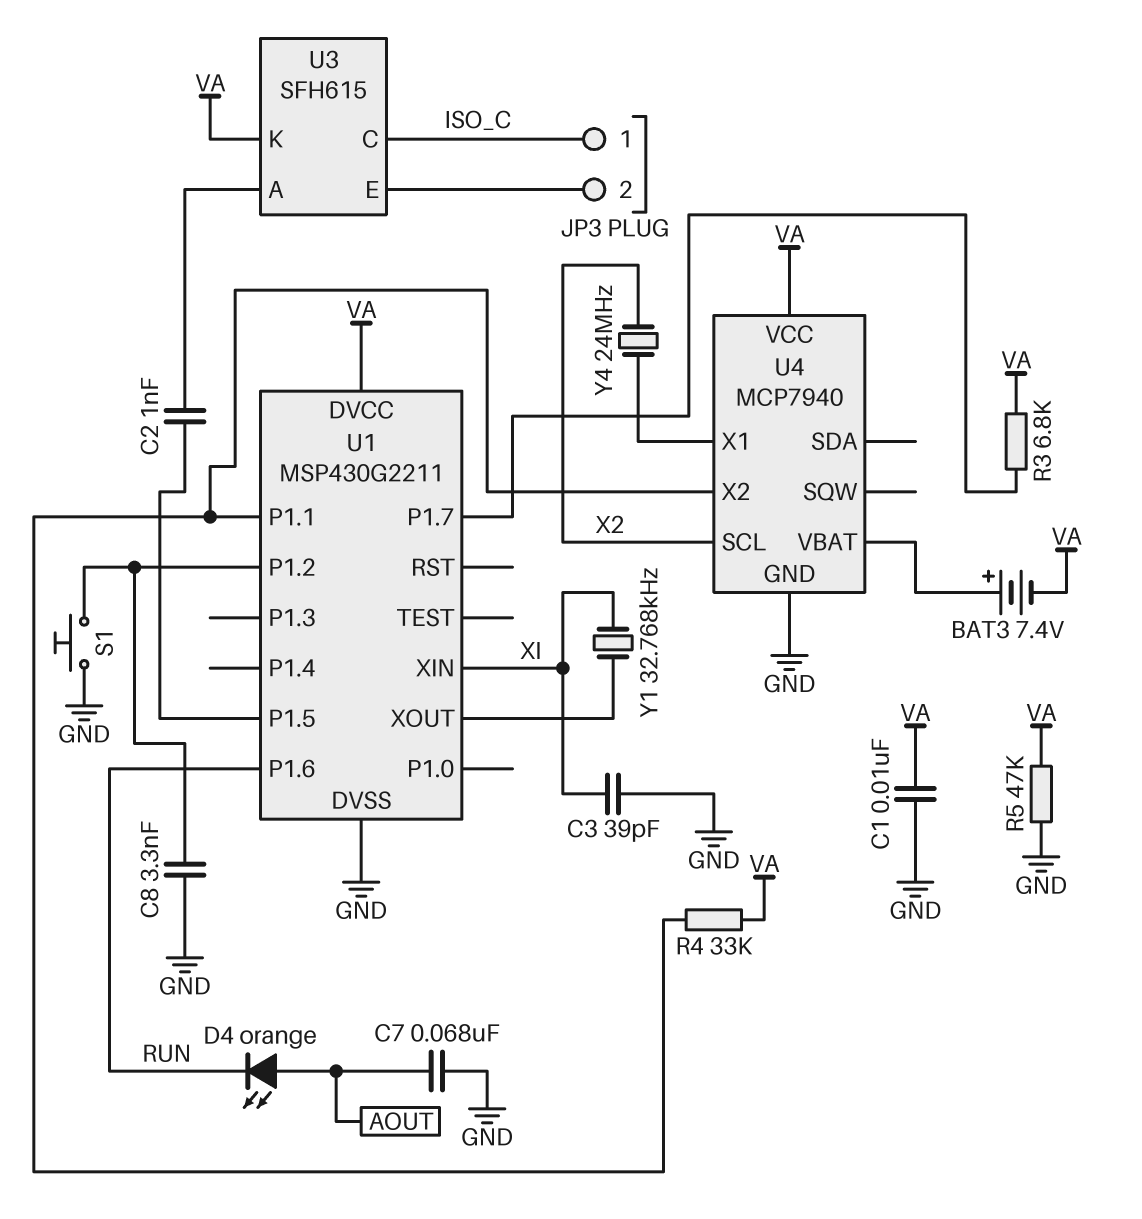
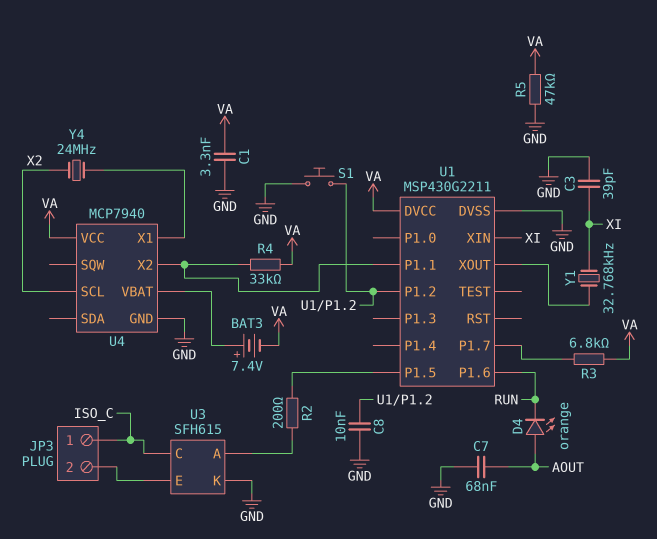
C1: 10nF (GND, VA) -> 3.3nF (GND, VA)
C2: 1nF (U1/P1.5, U3/A) -> none
C8: 3.3nF (GND, U1/P1.2) -> 10nF (GND, U1/P1.2)
R2: none -> 200 (U1/P1.5, U3/A)
U3 pin K: VA -> GND

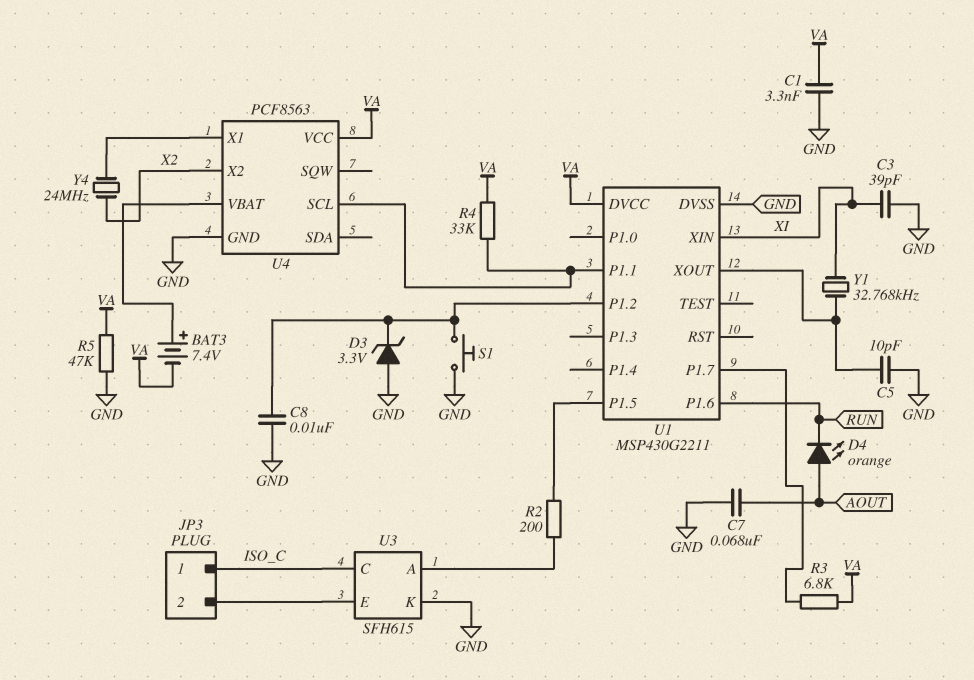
C5: none -> 10pF (GND, U1/XOUT)
D3: none -> zener 3.3V (A GND, K U1/P1.2)
U4: MCP7940 -> PCF8563
U4 pin SCL: X2 -> U1/P1.1
U4 pin X2: U1/P1.1 -> X2

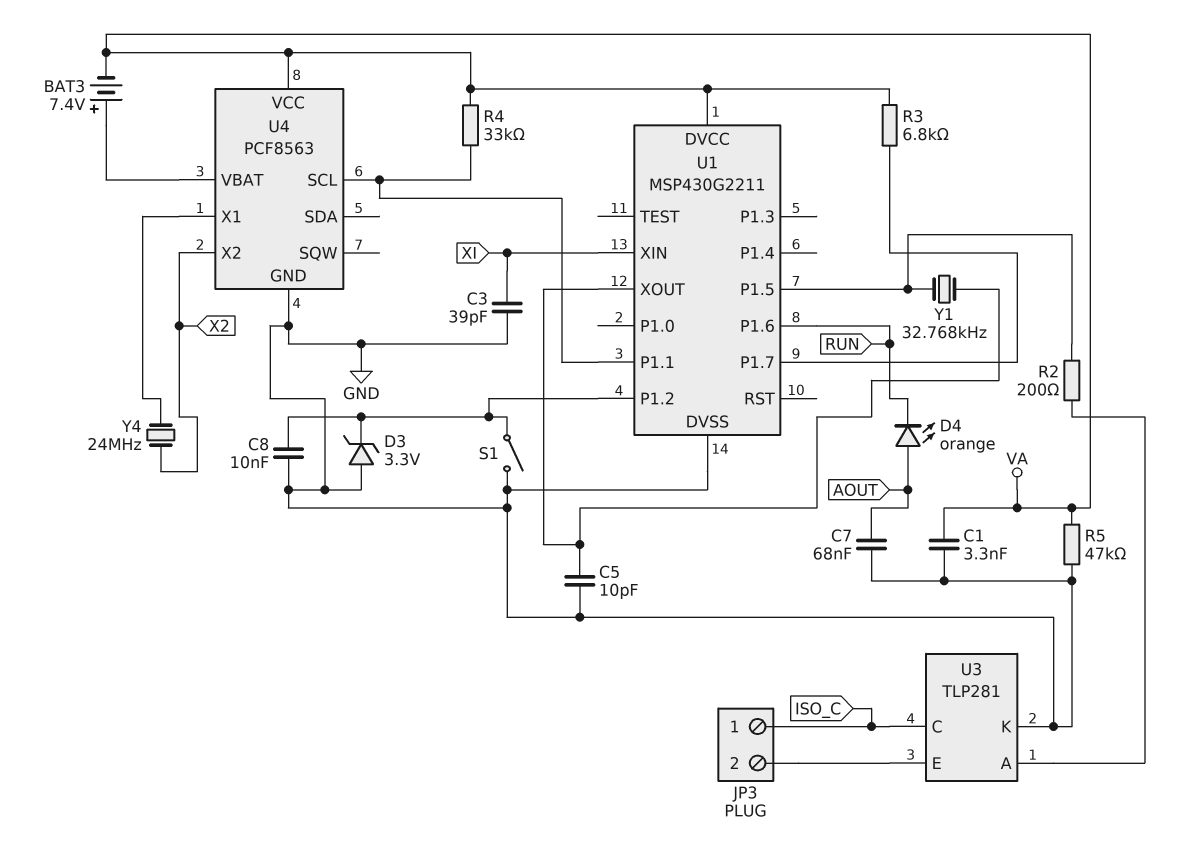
S1: button (GND, U1/P1.2) -> switch (GND, U1/P1.2)
U3: SFH615 -> TLP281
Y1: 32.768kHz (U1/XOUT, XI) -> 32.768kHz (U1/P1.5, U1/XOUT)

